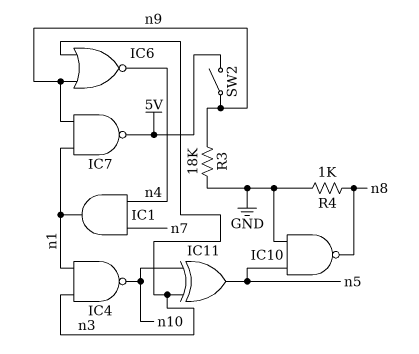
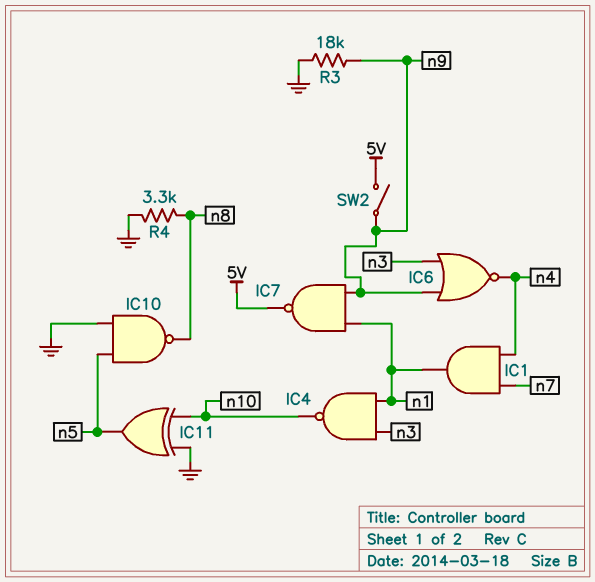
IC11: XOR (in n3, in n10, out n5) -> XOR (in GND, in n10, out n5)
R4: 1k (GND, n8) -> 3.3k (GND, n8)

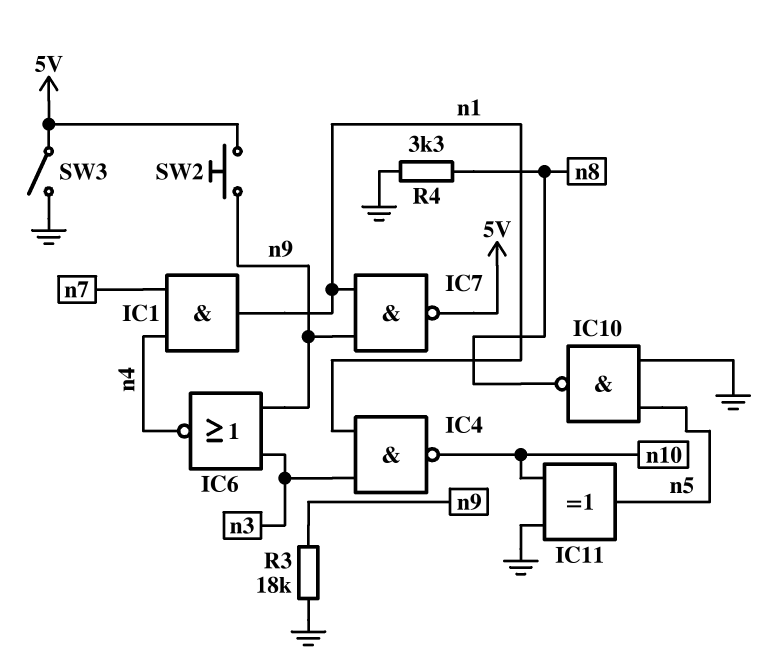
SW2: switch (5V, n9) -> button (5V, n9)
SW3: none -> switch (5V, GND)

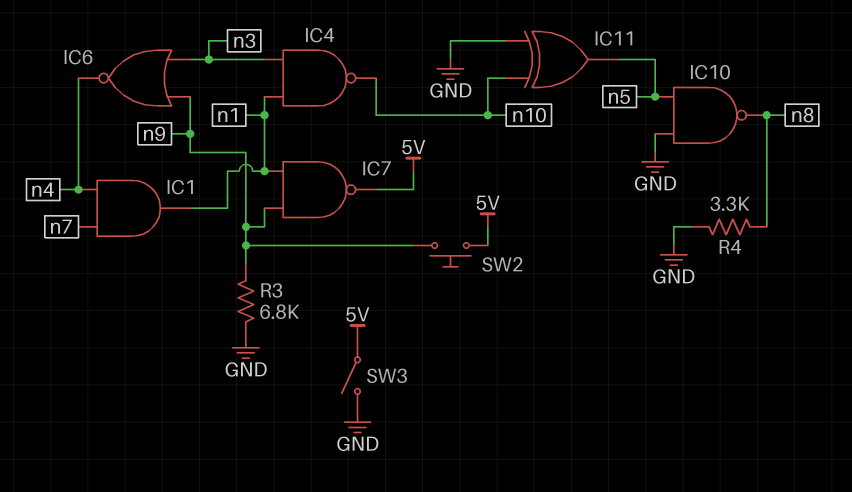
R3: 18k (GND, n9) -> 6.8k (GND, n9)

